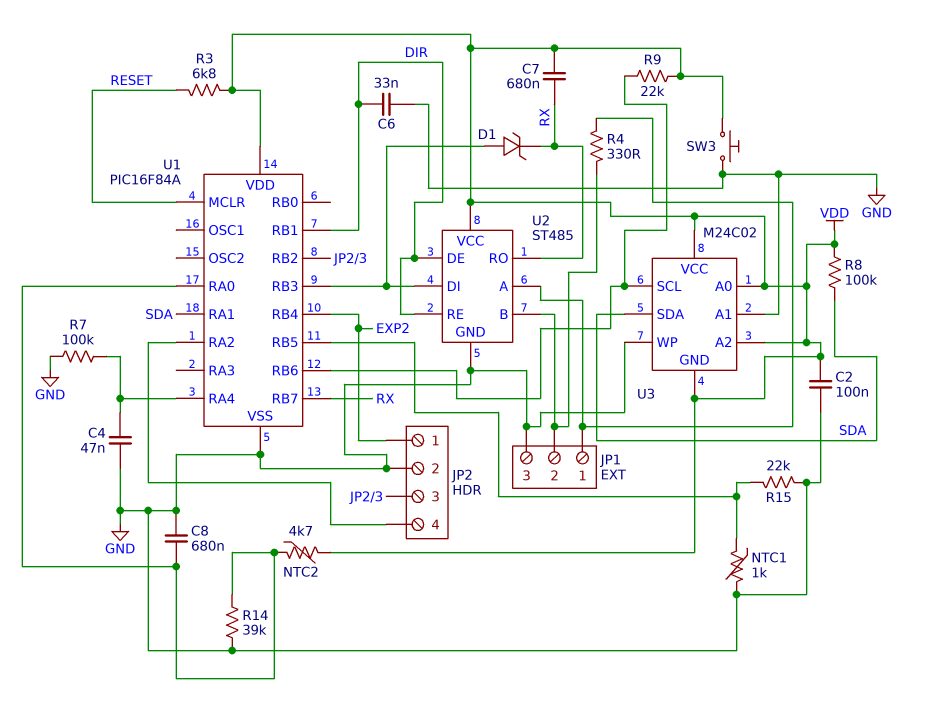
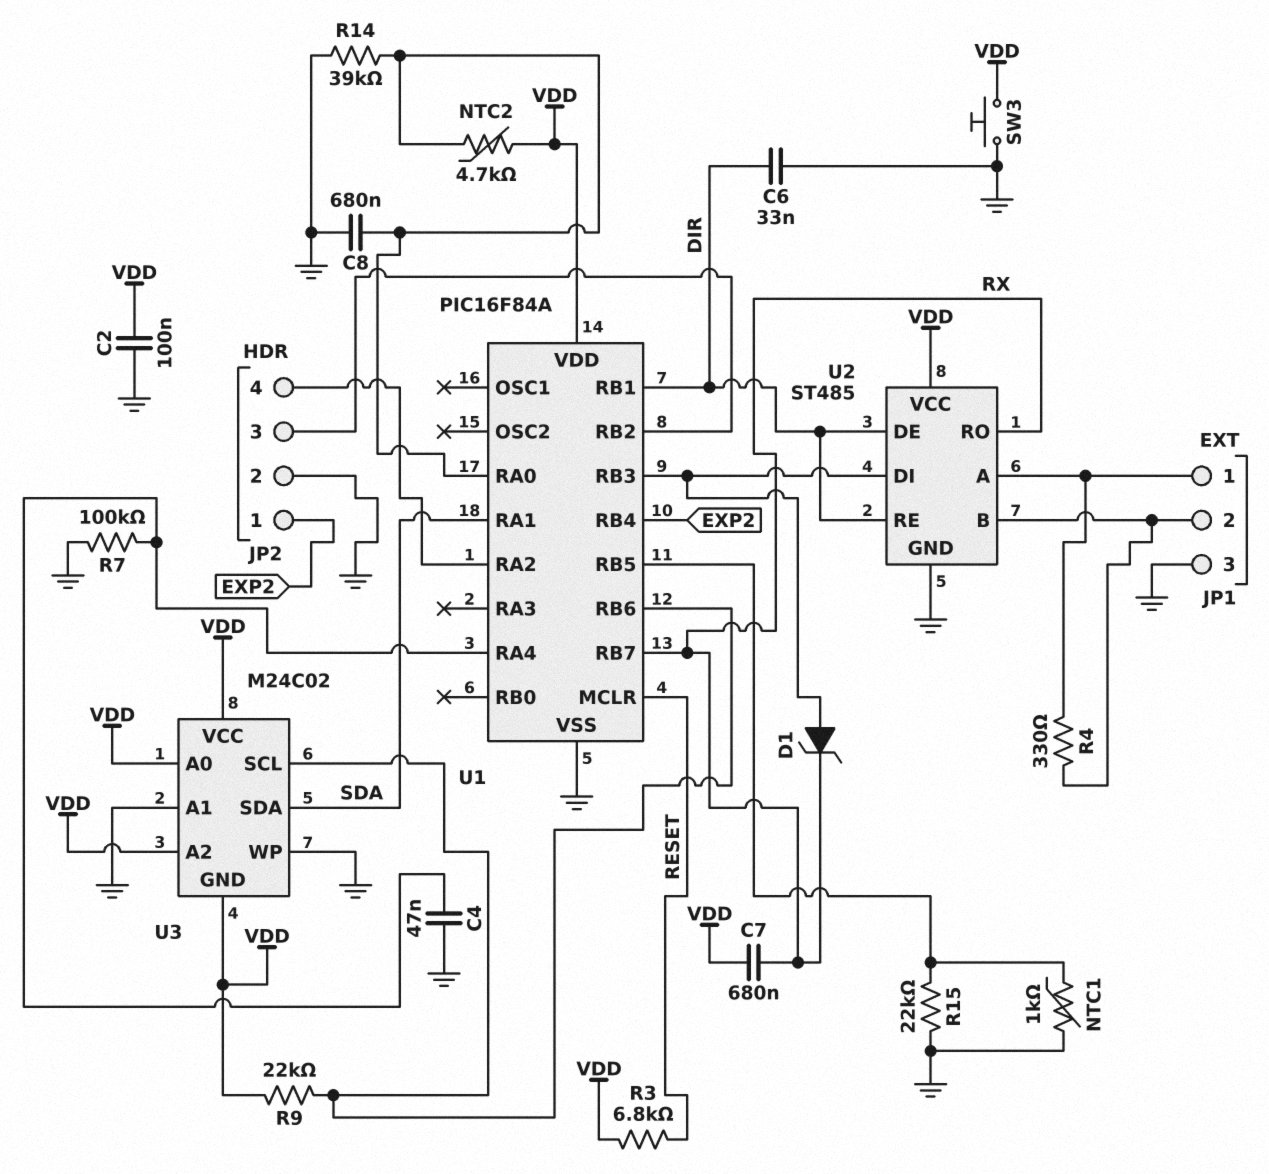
R8: 100k (SDA, VDD) -> none

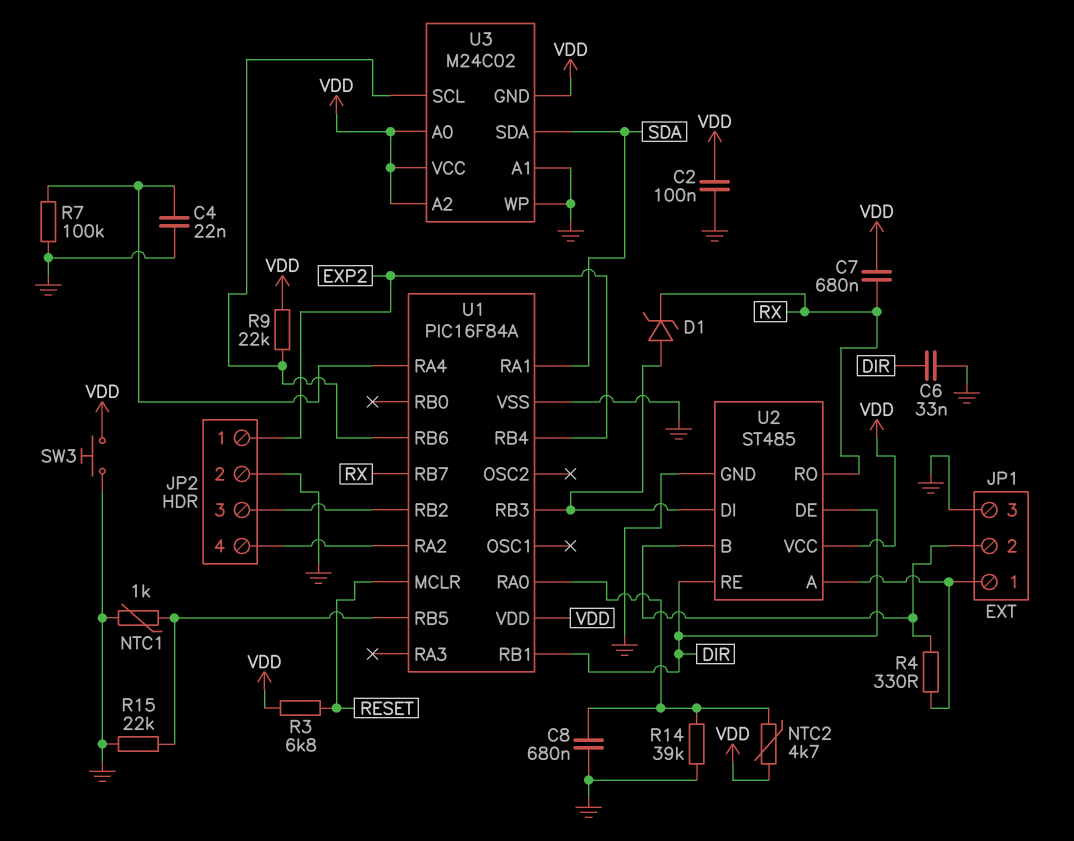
C4: 47nF (GND, U1/RA4) -> 22nF (GND, U1/RA4)

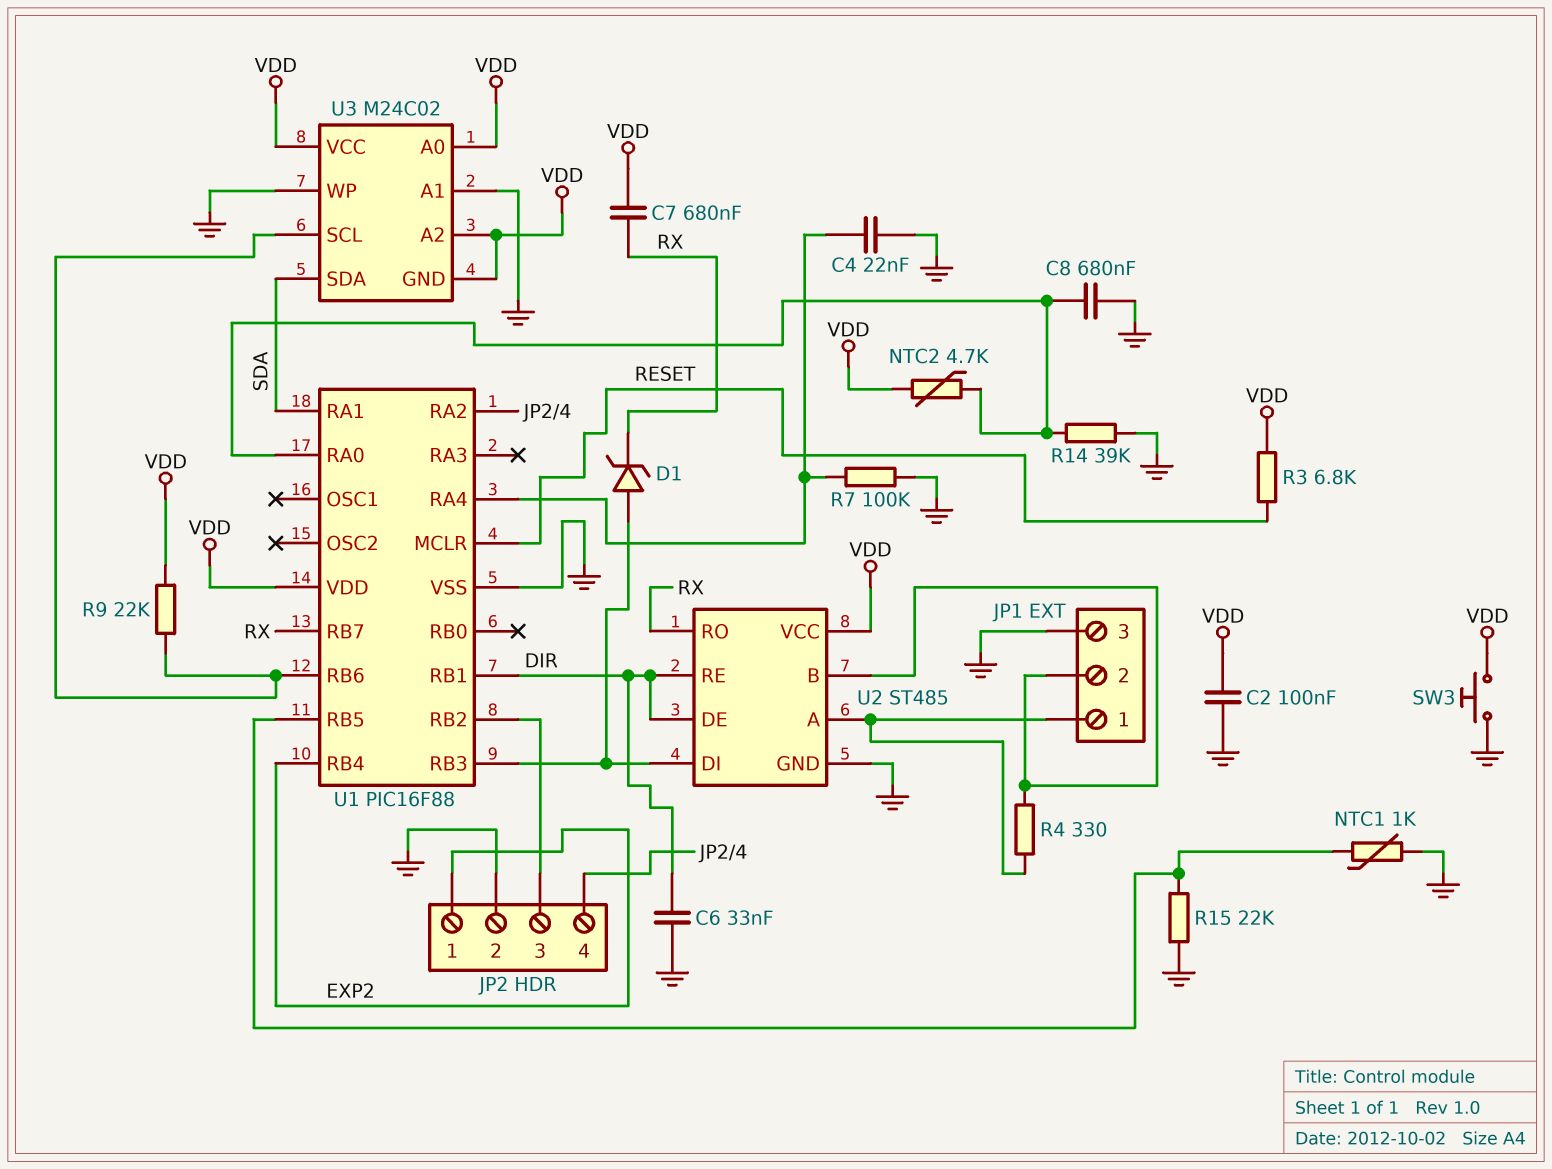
U1: PIC16F84A -> PIC16F88

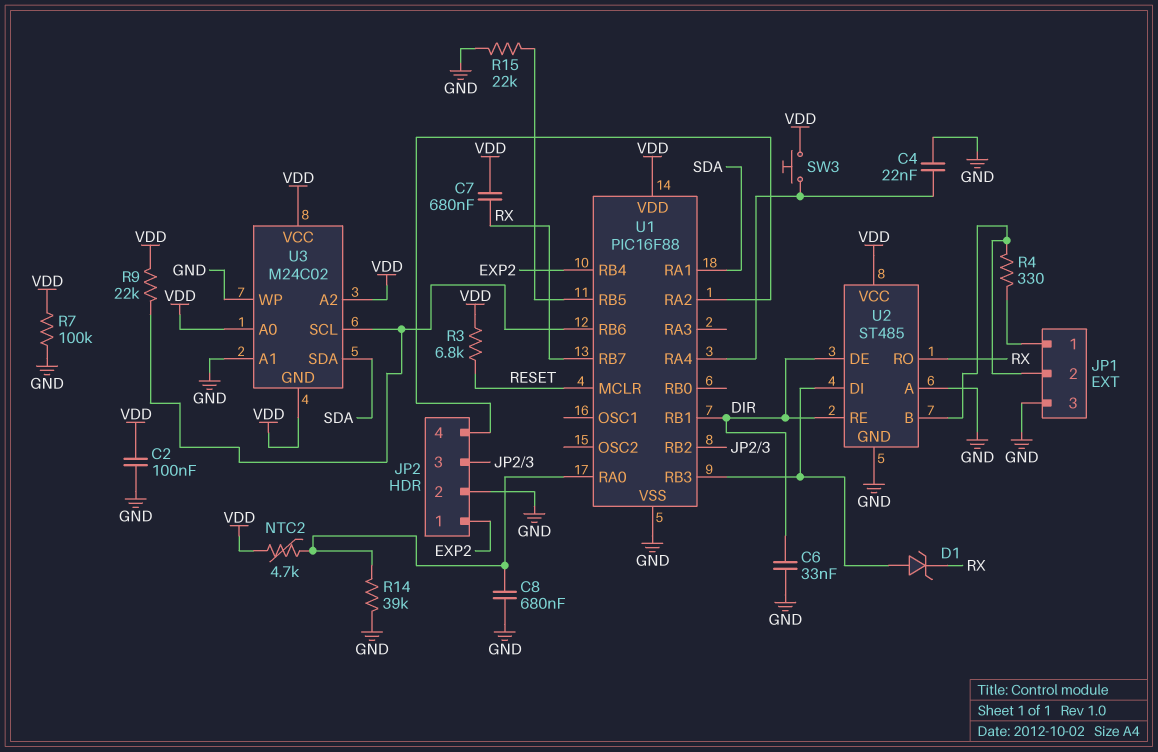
NTC1: 1k (GND, U1/RB5) -> none
R7: 100k (GND, U1/RA4) -> 100k (GND, VDD)
SW3: button (GND, VDD) -> button (U1/RA4, VDD)
U2 pin A: JP1/1 -> GND

